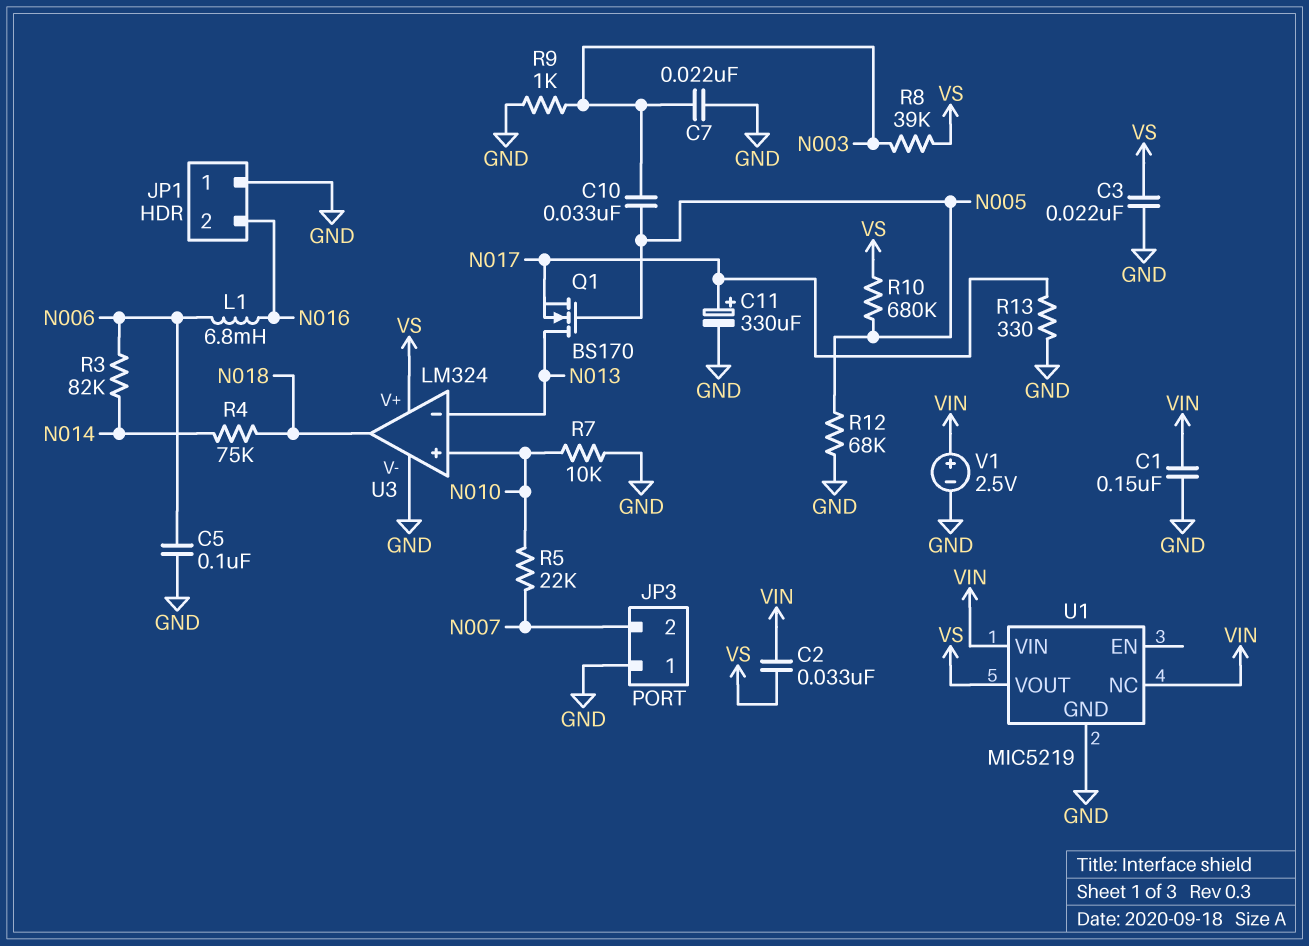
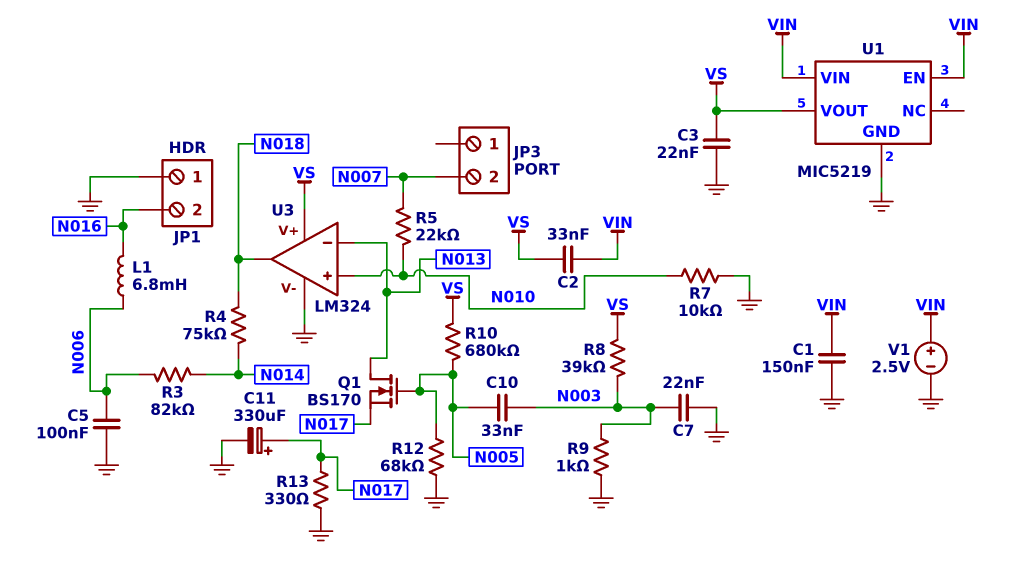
JP3 pin 1: GND -> none
U1 pin EN: none -> VIN
U1 pin NC: VIN -> none

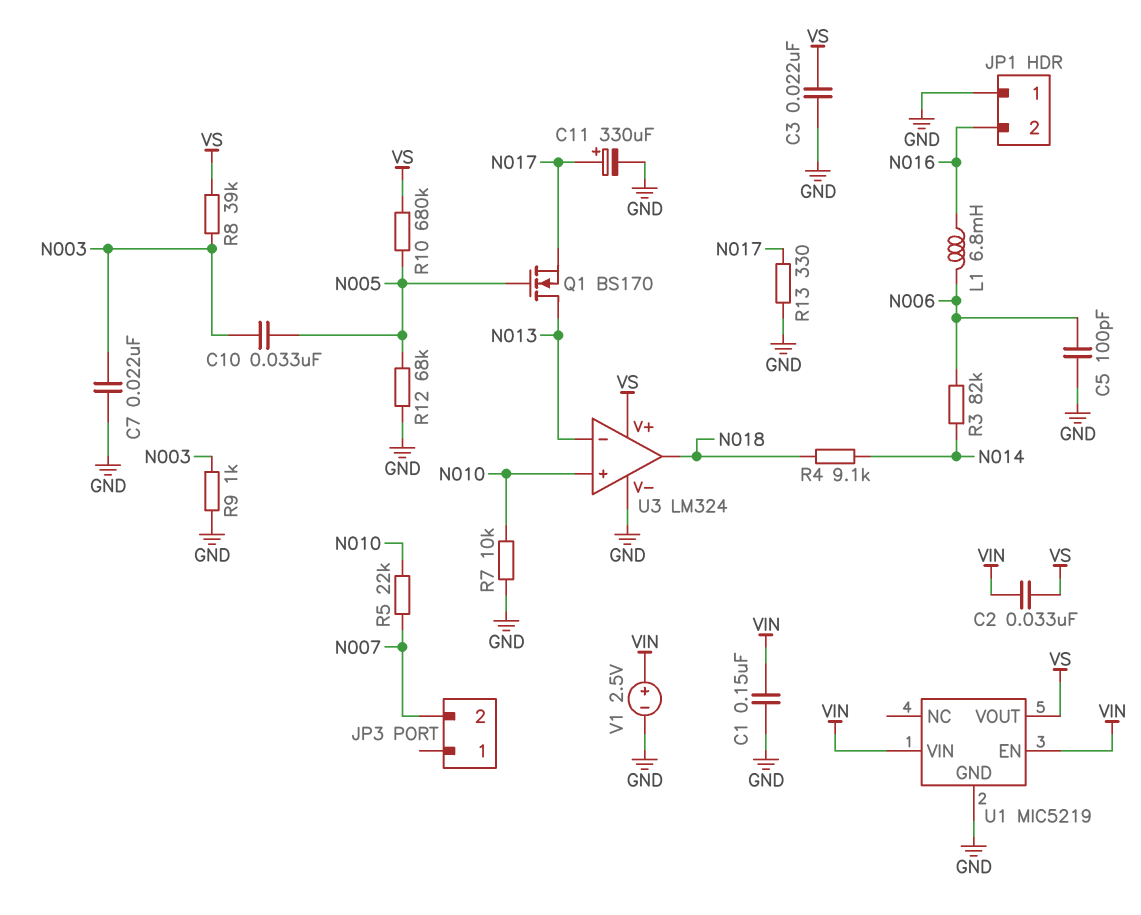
C5: 100nF (GND, N006) -> 100pF (GND, N006)
R4: 75k (N014, N018) -> 9.1k (N014, N018)

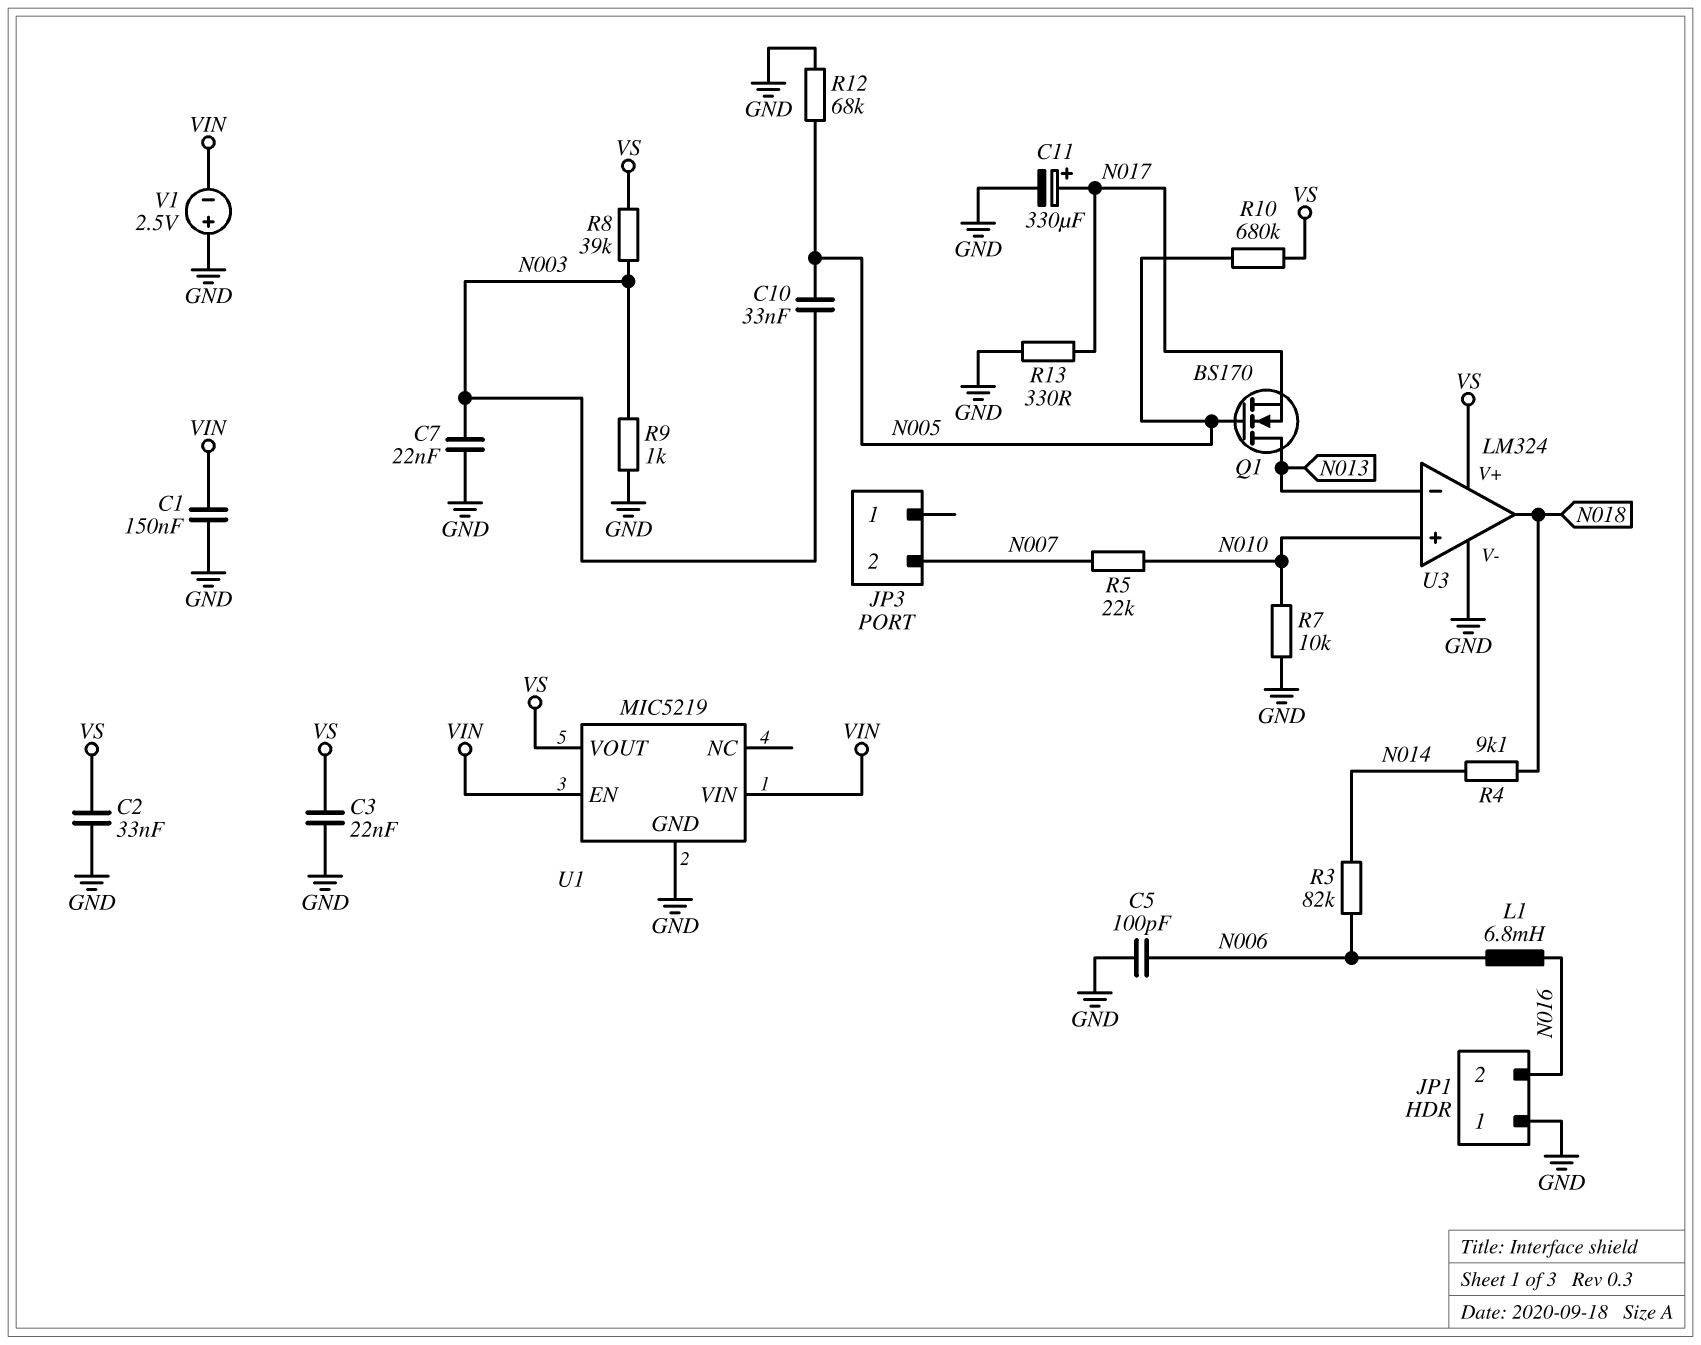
C2: 33nF (VIN, VS) -> 33nF (GND, VS)
V1: 2.5V (plus VIN, minus GND) -> 2.5V (plus GND, minus VIN)

